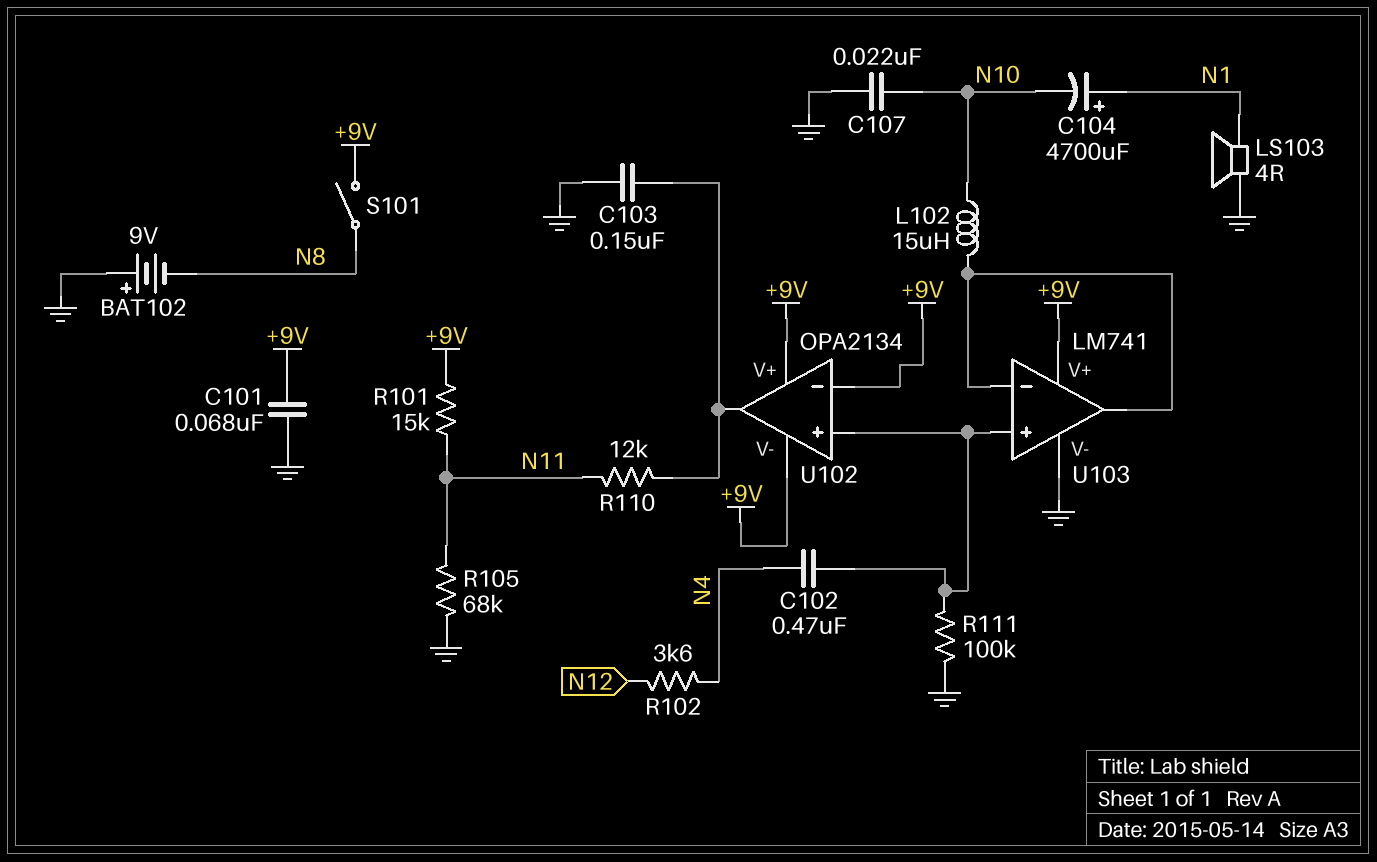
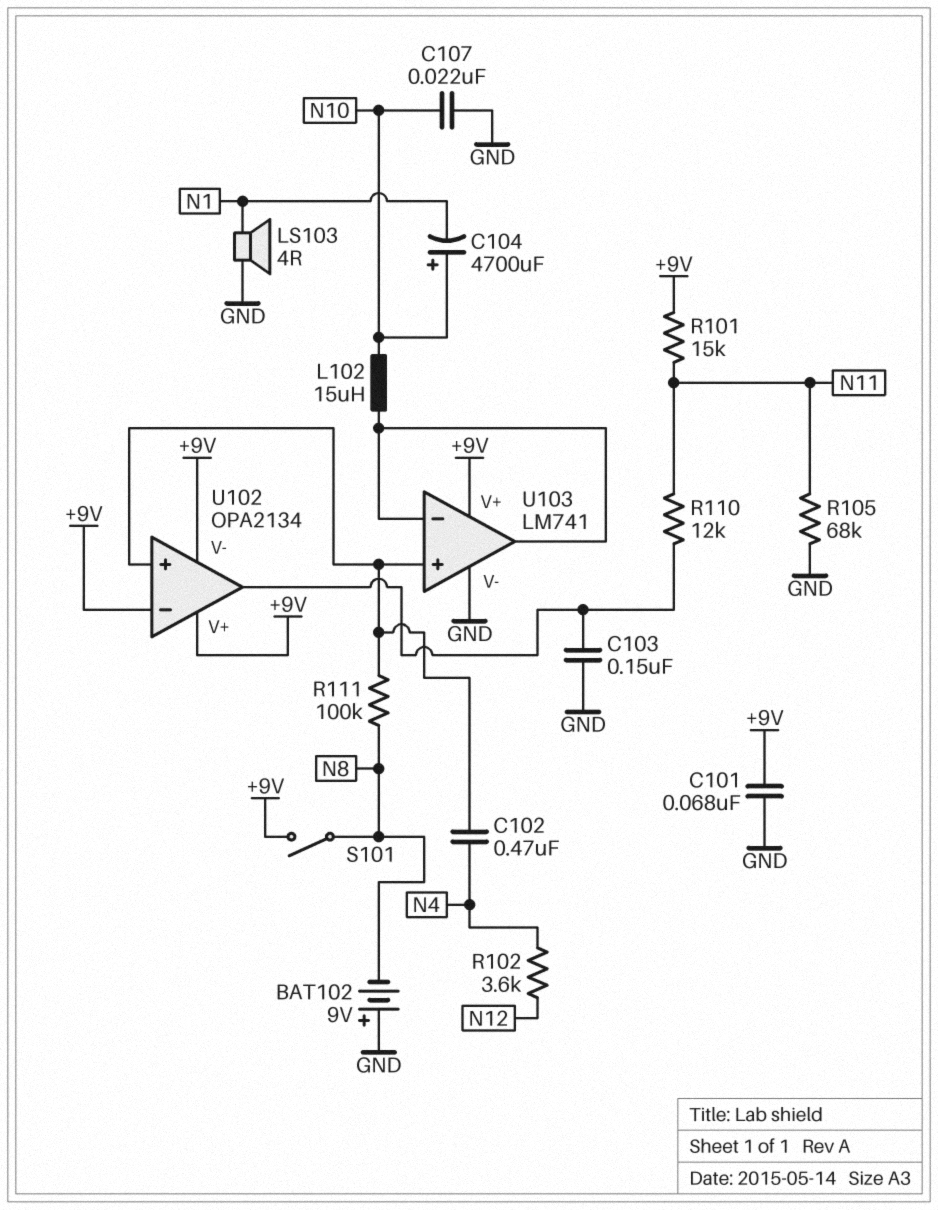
C104: 4700uF (plus N1, minus N10) -> 4700uF (plus N10, minus N1)
R111: 100k (GND, U102/in+) -> 100k (N8, U102/in+)

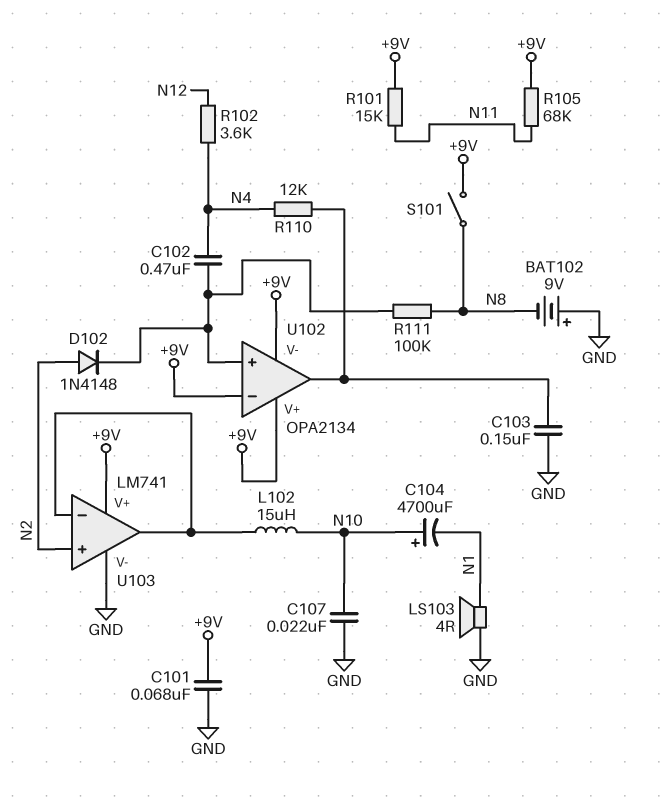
D102: none -> diode 1N4148 (A N2, K U102/in+)
R105: 68k (GND, N11) -> 68k (+9V, N11)
R110: 12k (N11, U102/out) -> 12k (N4, U102/out)
U103 pin in+: U102/in+ -> N2

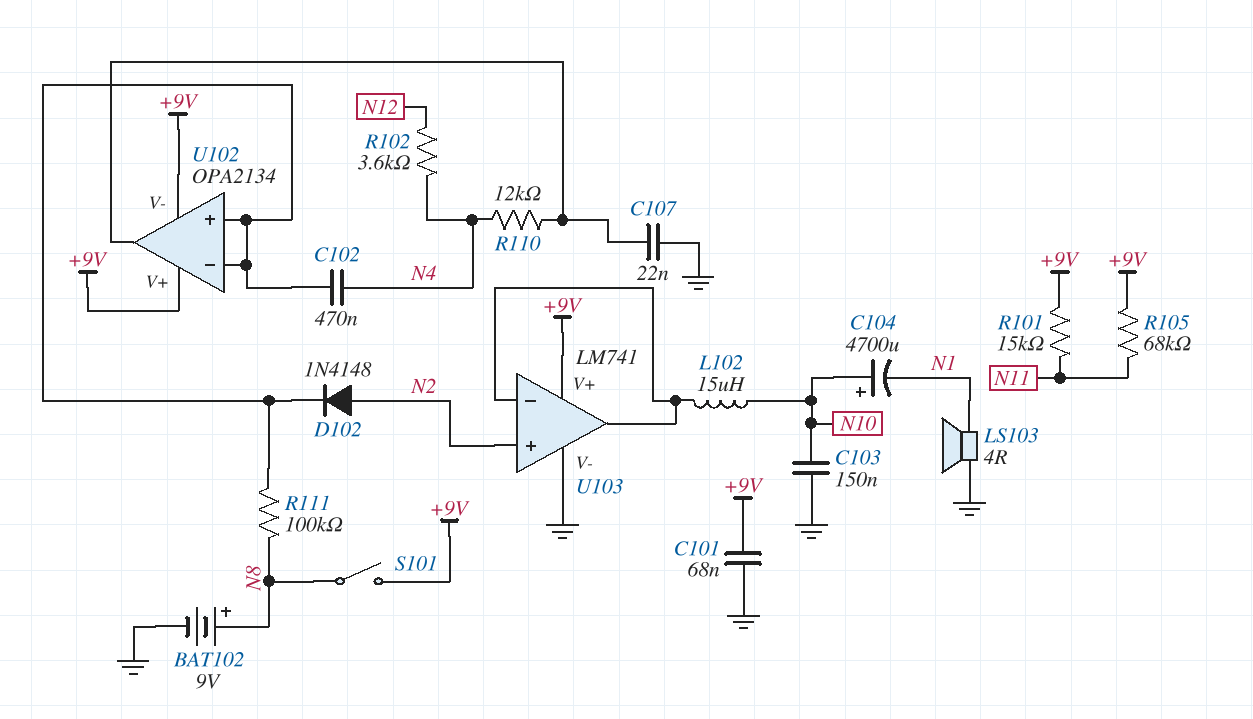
BAT102: 9V (plus GND, minus N8) -> 9V (plus N8, minus GND)
C103: 150nF (GND, U102/out) -> 150nF (GND, N10)
C107: 22nF (GND, N10) -> 22nF (GND, U102/out)
U102 pin in-: +9V -> U102/in+

